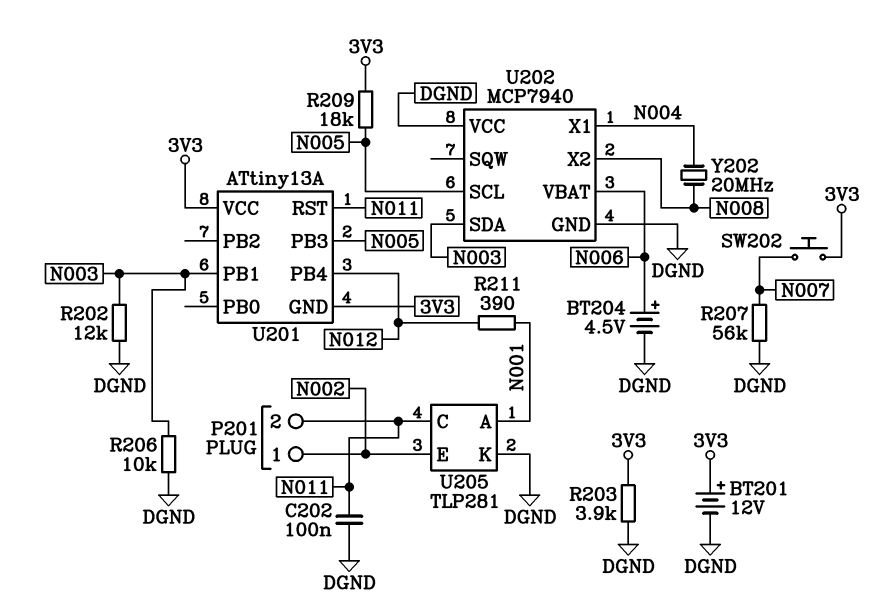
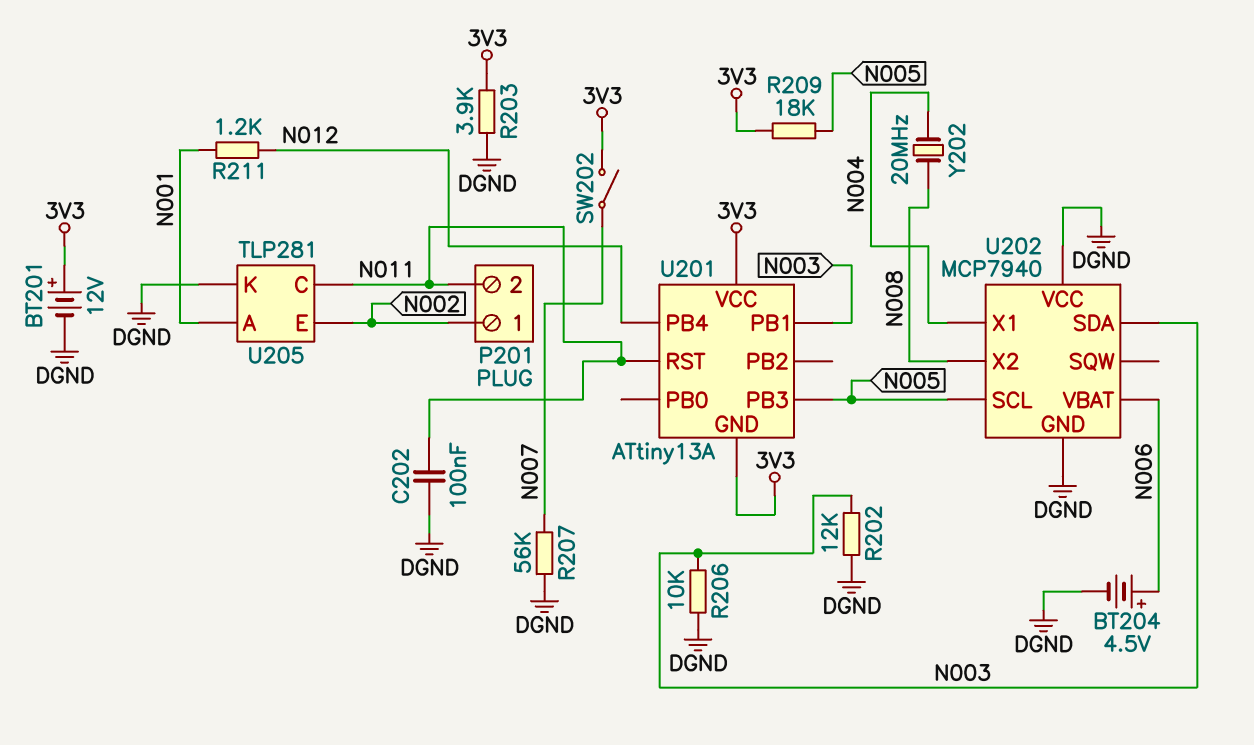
R211: 390 (N001, N012) -> 1.2k (N001, N012)
SW202: button (3V3, N007) -> switch (3V3, N007)

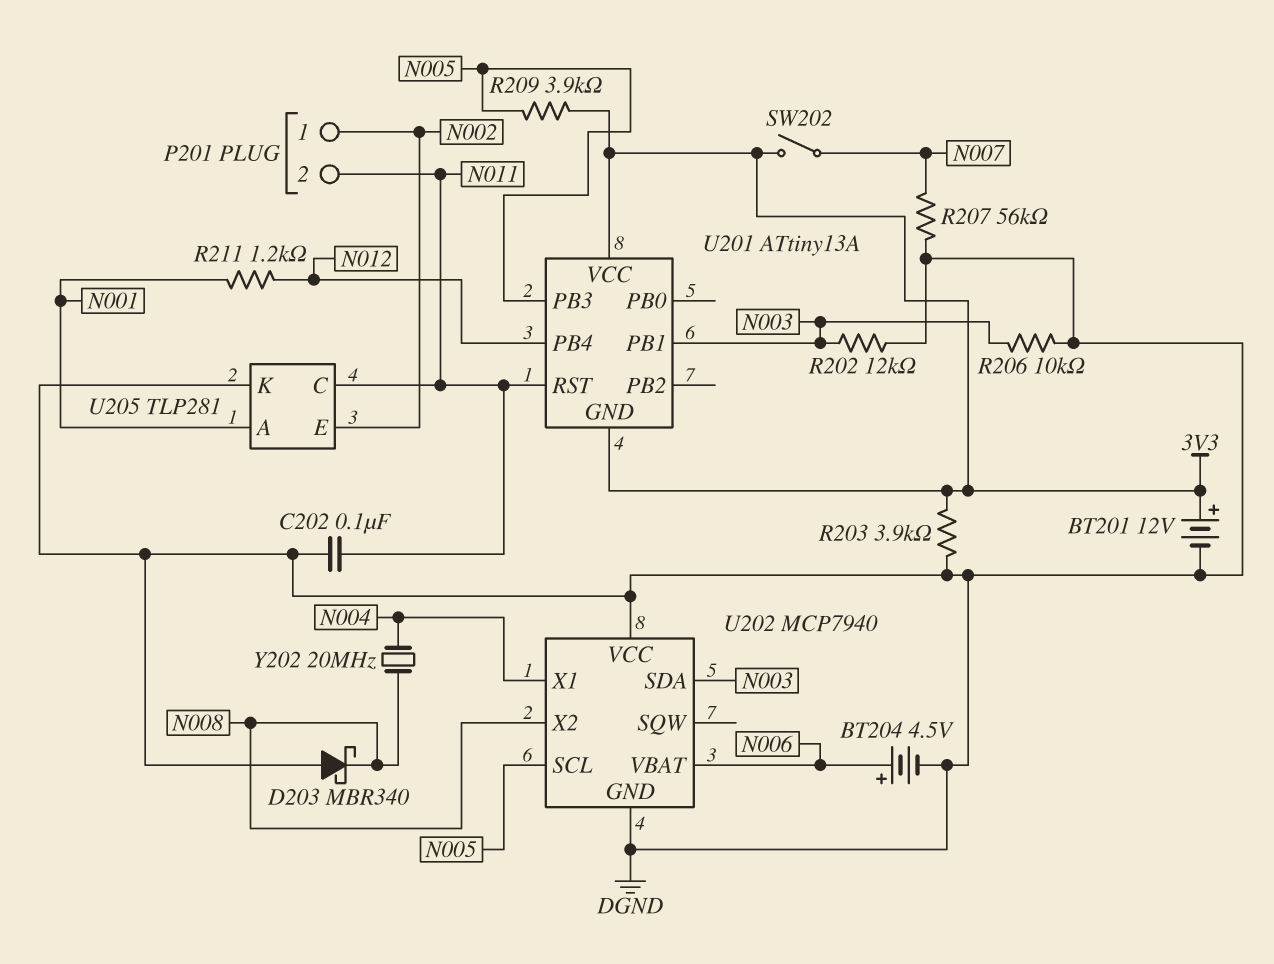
D203: none -> schottky MBR340 (A DGND, K N008)
R209: 18k (3V3, N005) -> 3.9k (3V3, N005)

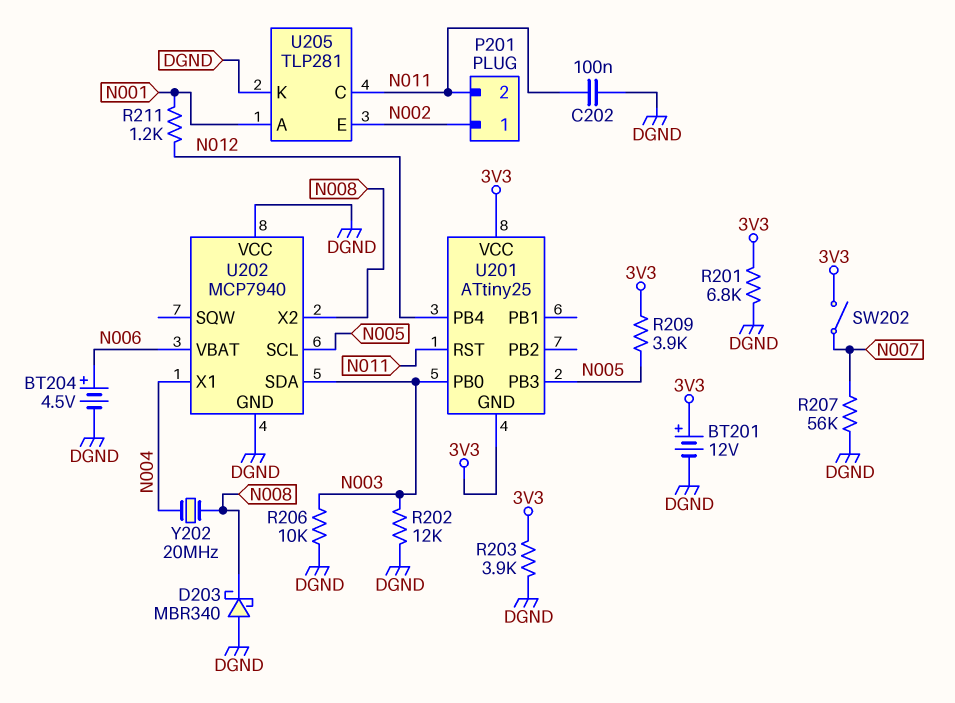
R201: none -> 6.8k (3V3, DGND)
U201: ATtiny13A -> ATtiny25
U201 pin PB0: none -> N003
U201 pin PB1: N003 -> none

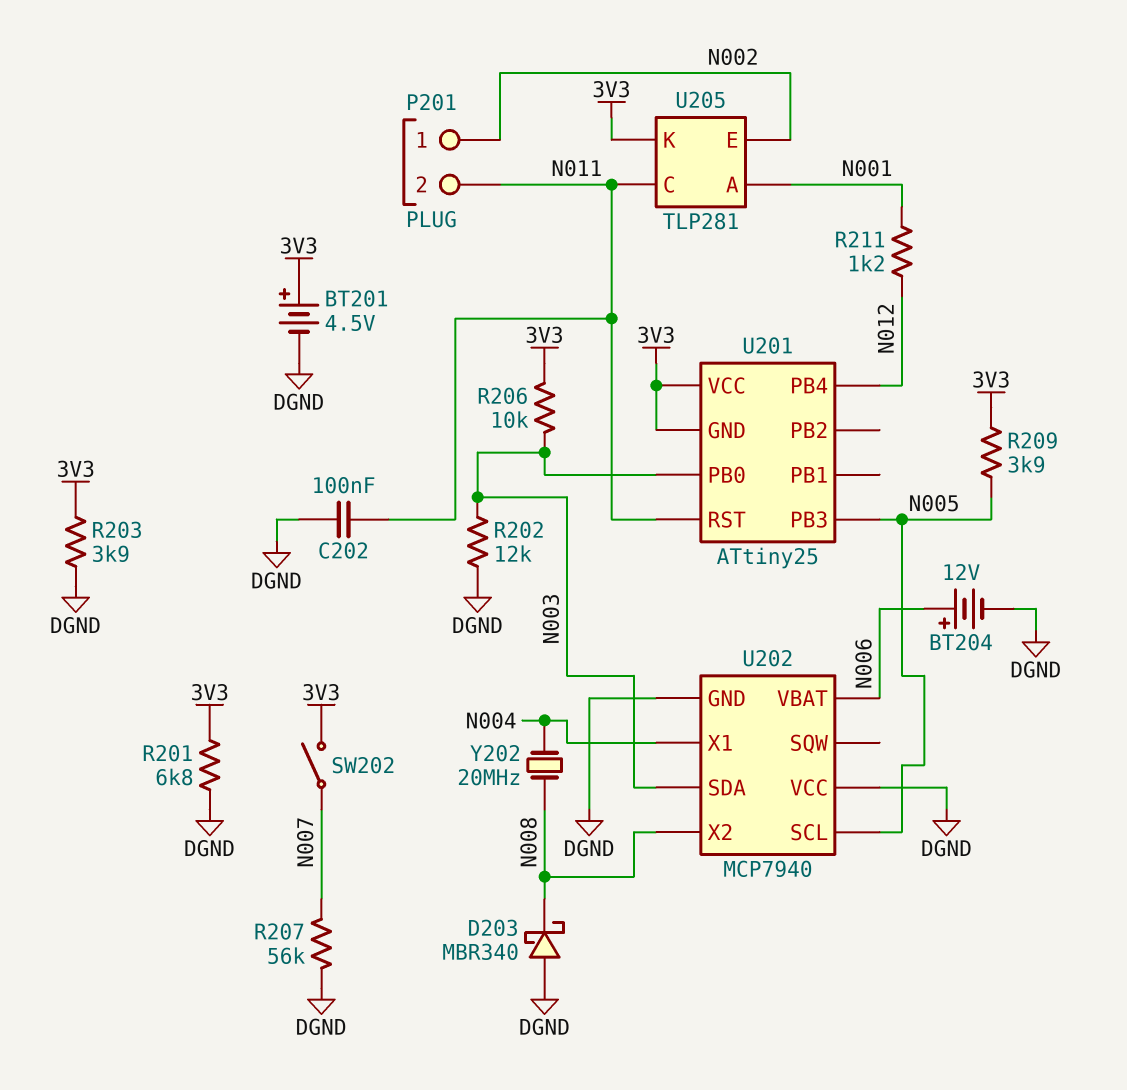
BT201: 12V (plus 3V3, minus DGND) -> 4.5V (plus 3V3, minus DGND)
BT204: 4.5V (plus N006, minus DGND) -> 12V (plus N006, minus DGND)
R206: 10k (DGND, N003) -> 10k (3V3, N003)
U205 pin K: DGND -> 3V3

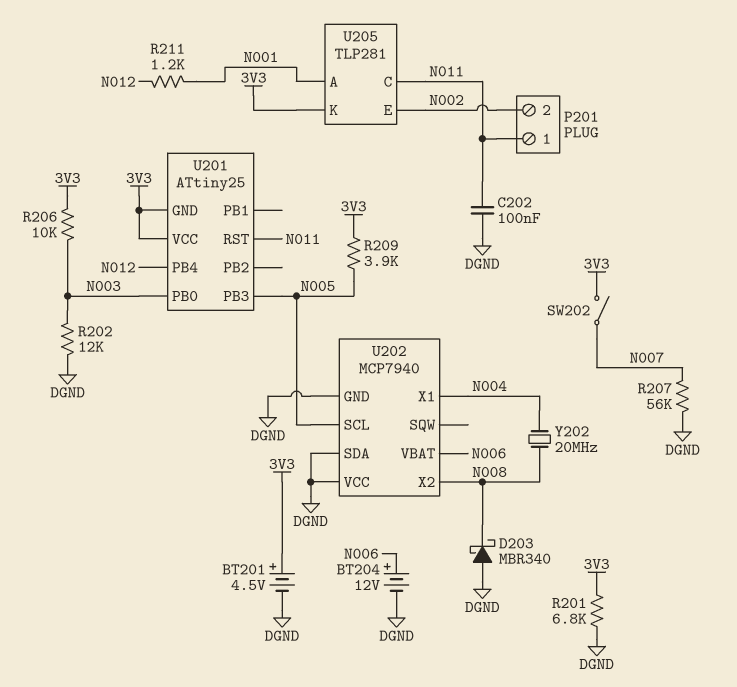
P201 pin 1: N002 -> N011
P201 pin 2: N011 -> N002
R203: 3.9k (3V3, DGND) -> none
U202 pin SDA: N003 -> DGND

